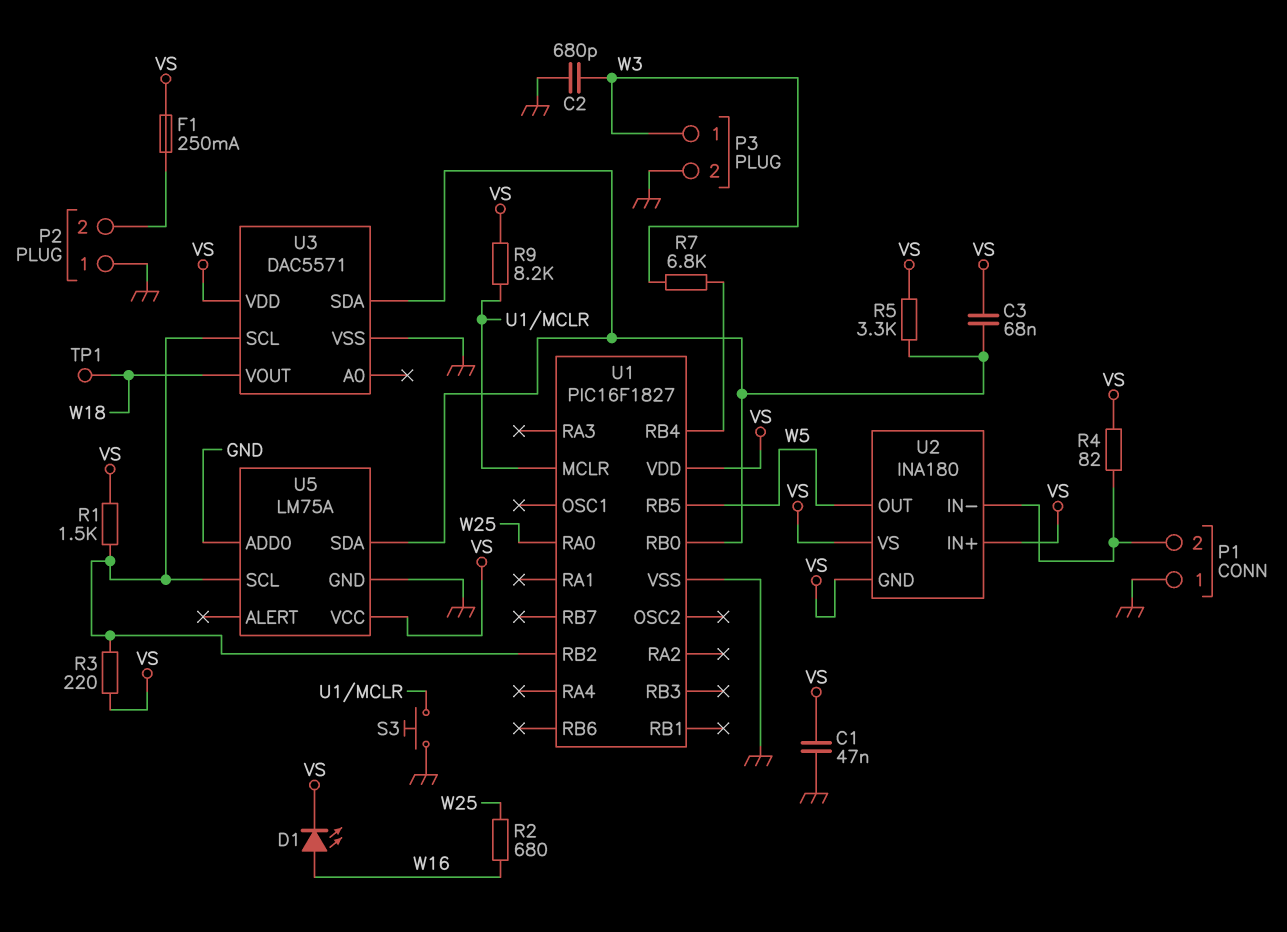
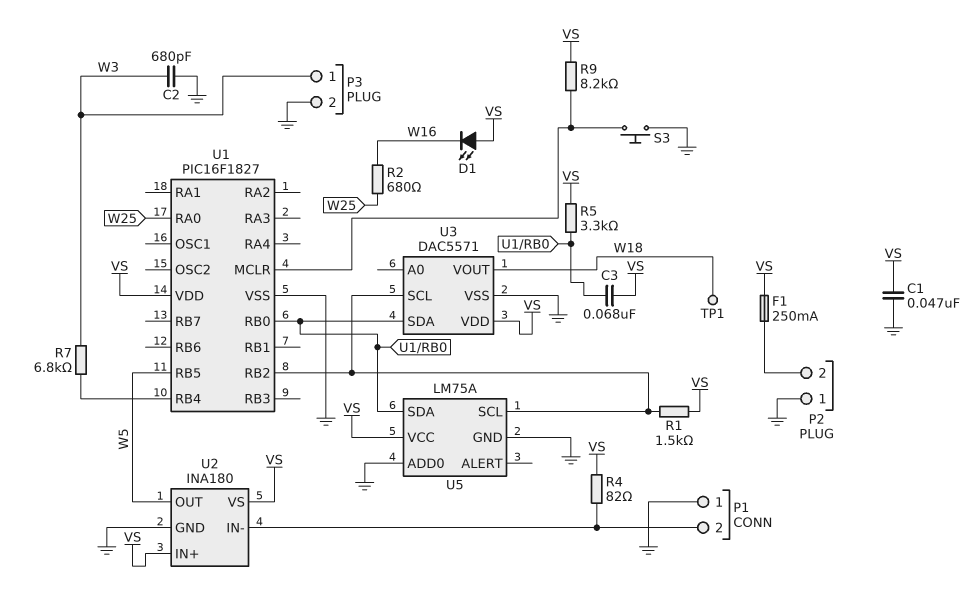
D1: LED (A W16, K VS) -> LED (A VS, K W16)
R3: 220 (U1/RB2, VS) -> none
U2 pin GND: VS -> GND

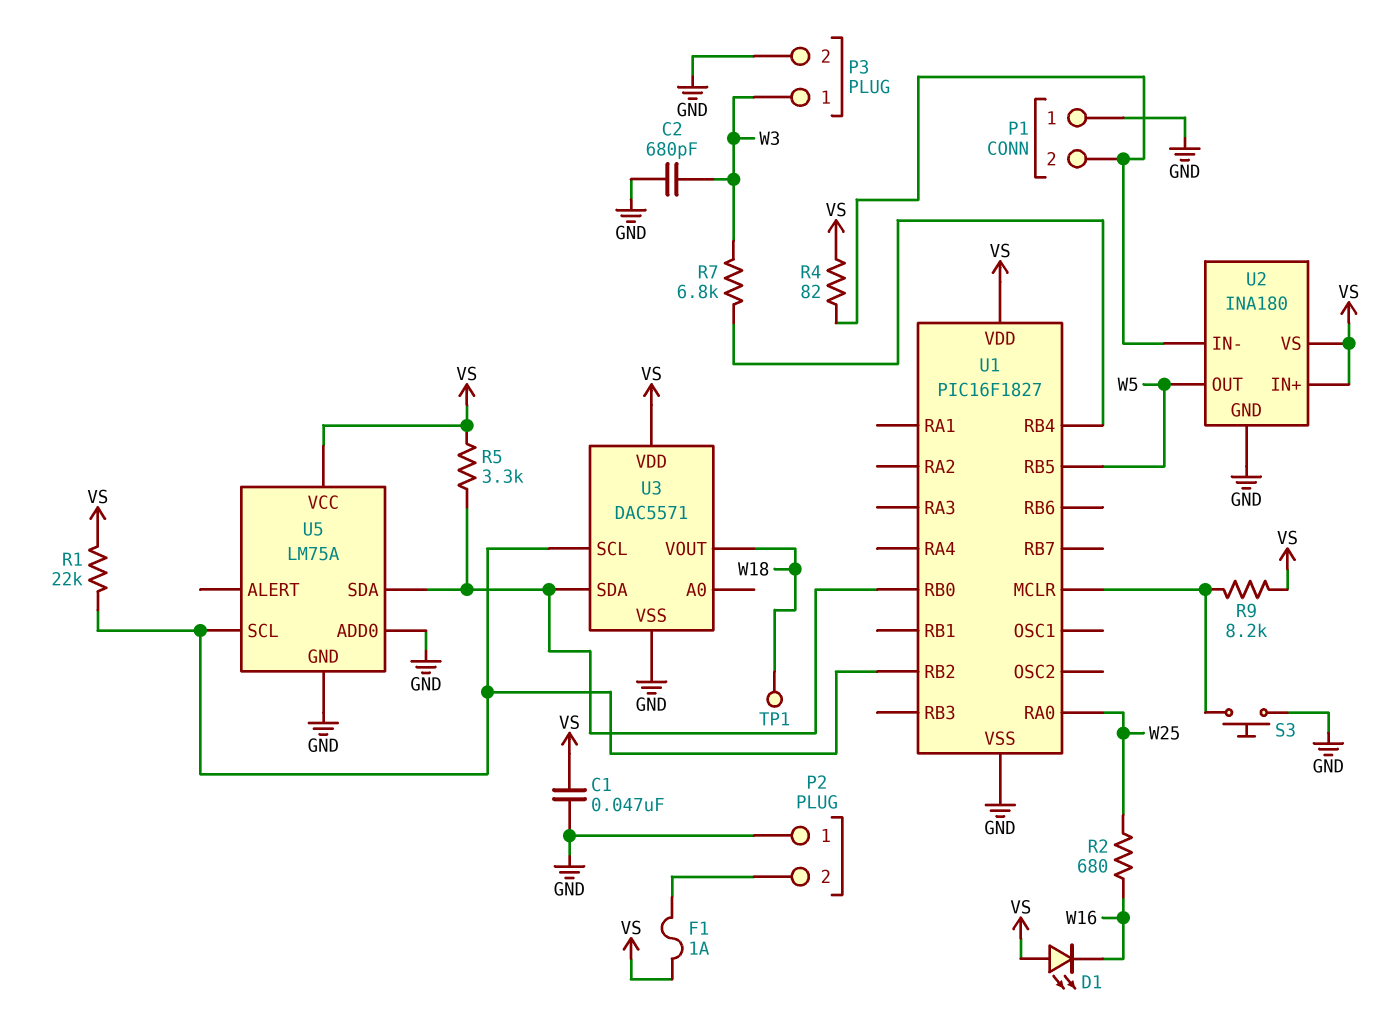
C3: 68nF (U1/RB0, VS) -> none
F1: 250mA (P2/2, VS) -> 1A (P2/2, VS)
R1: 1.5k (U1/RB2, VS) -> 22k (U1/RB2, VS)

